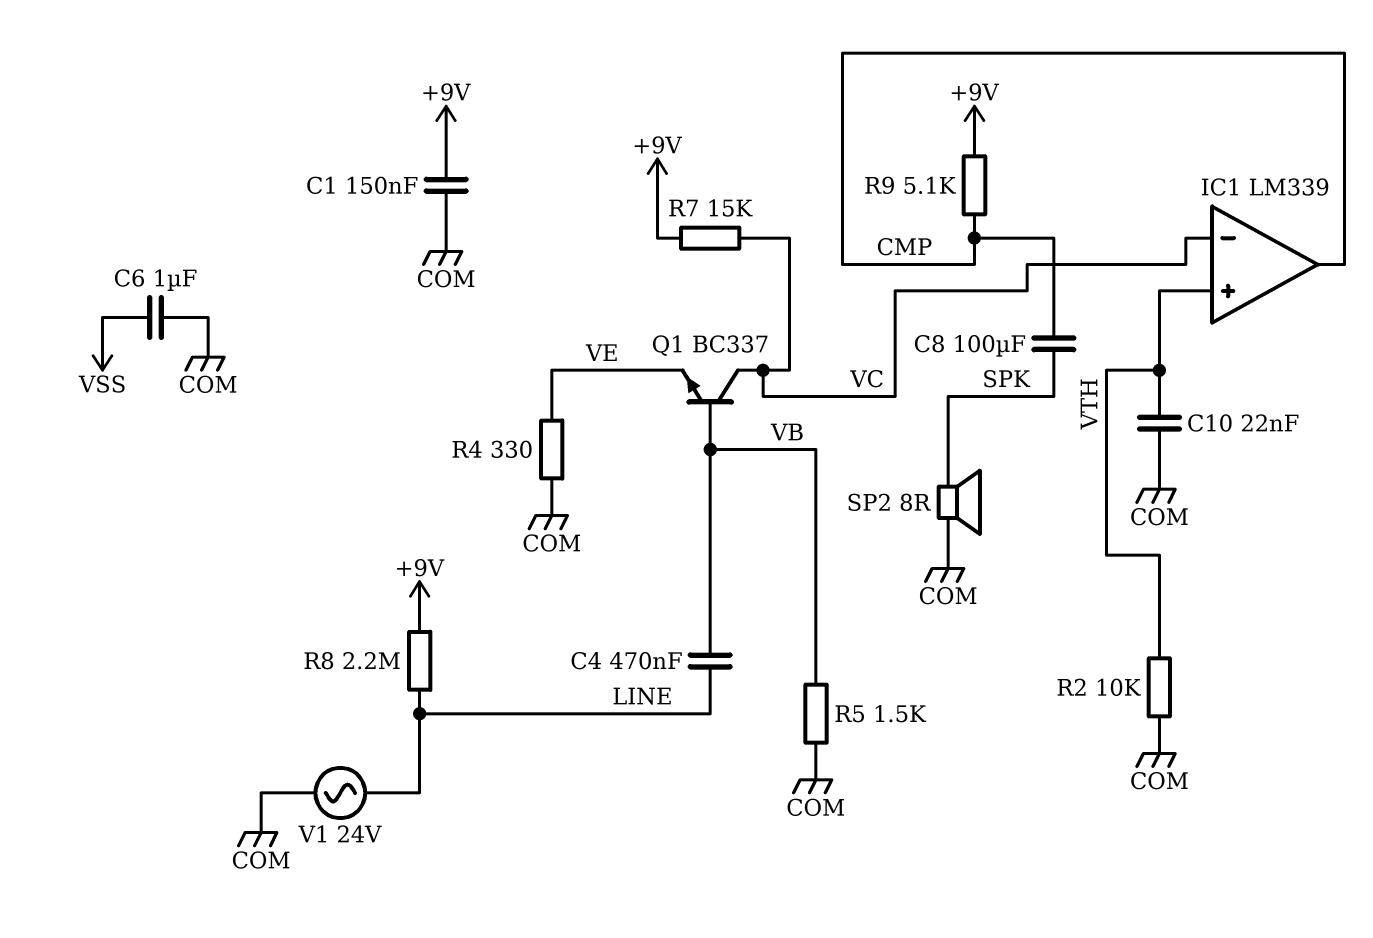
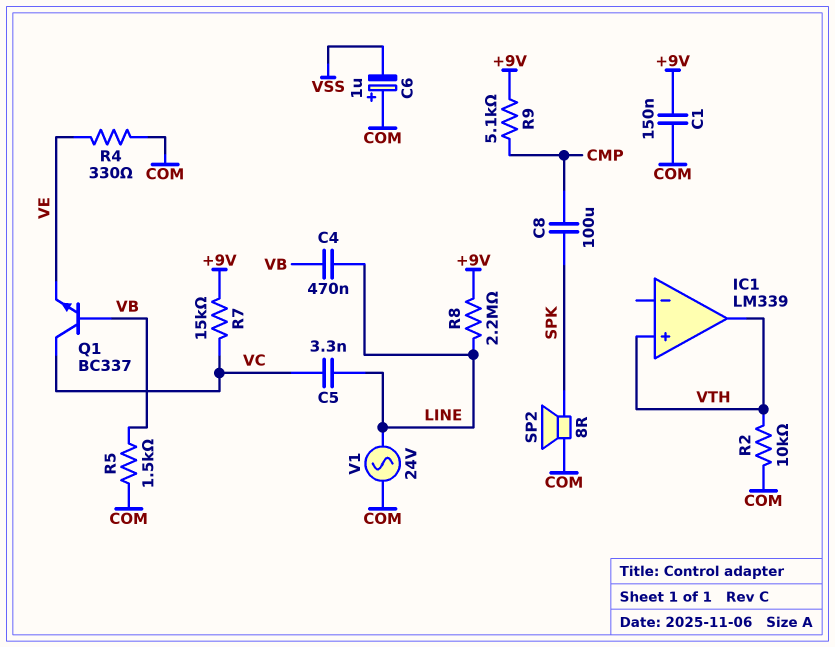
C5: none -> 3.3nF (LINE, VC)
C6: 1uF (COM, VSS) -> 1uF (plus COM, minus VSS)
C10: 22nF (COM, VTH) -> none
IC1 pin in-: VC -> none
IC1 pin out: CMP -> VTH

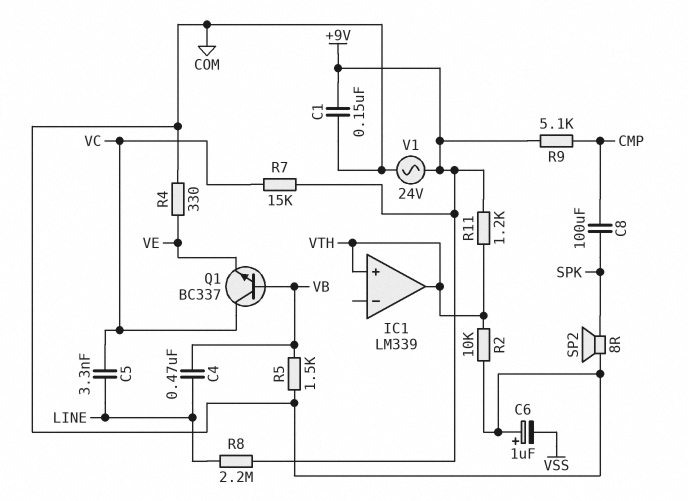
R11: none -> 1.2k (+9V, VTH)
V1: AC 24V (COM, LINE) -> AC 24V (+9V, COM)

